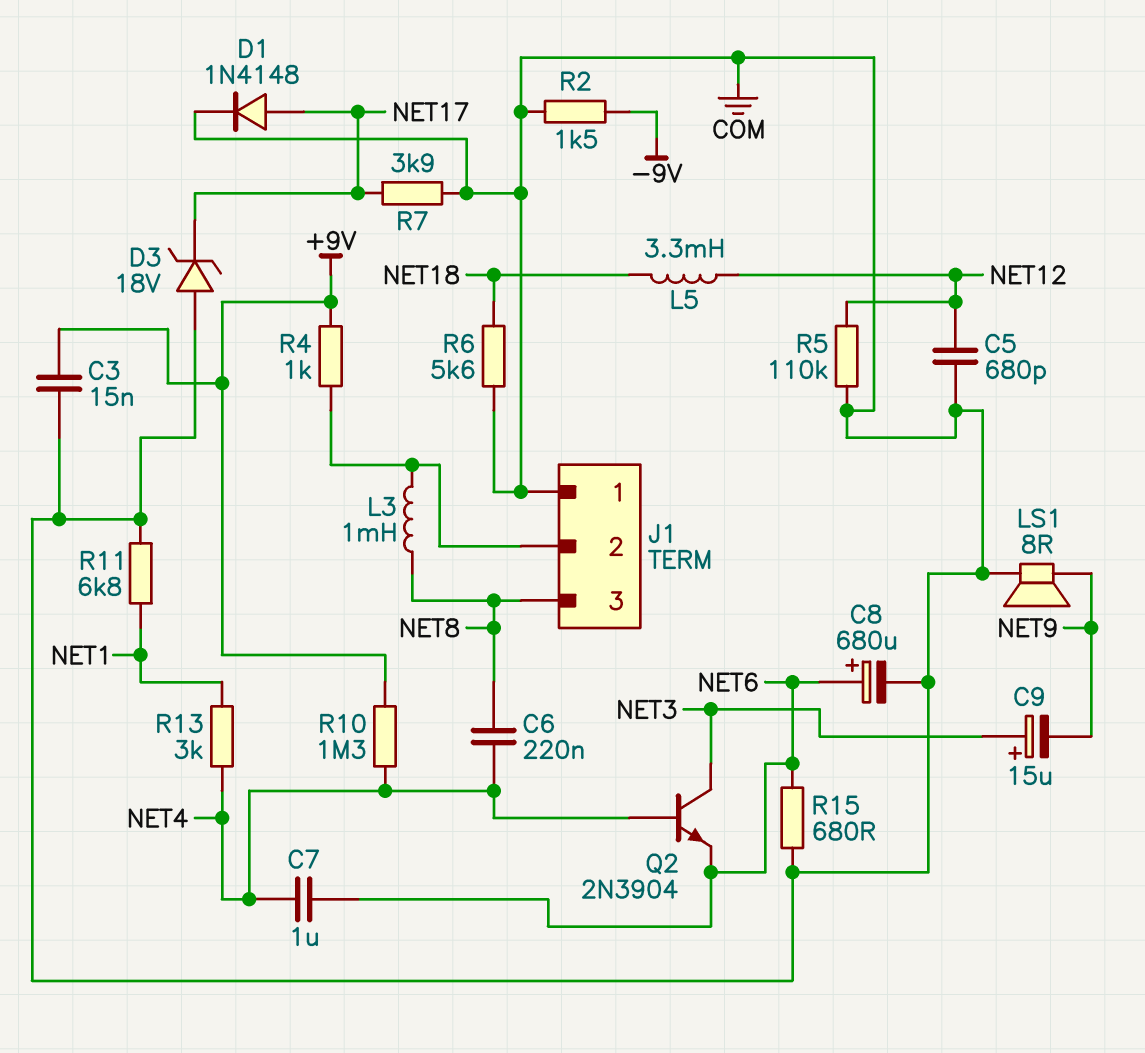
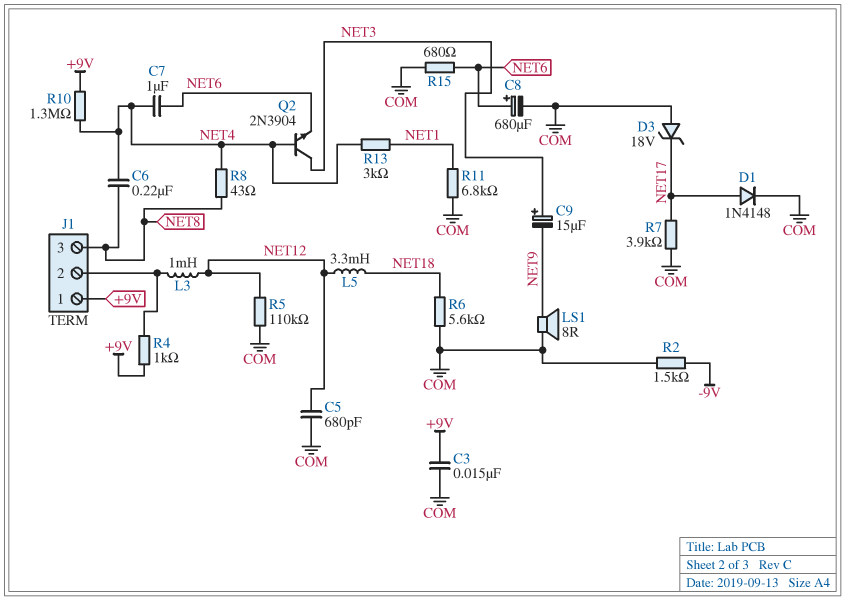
J1 pin 1: COM -> +9V
L3: 1mH (J1/2, NET8) -> 1mH (J1/2, NET12)
R8: none -> 43 (NET4, NET8)

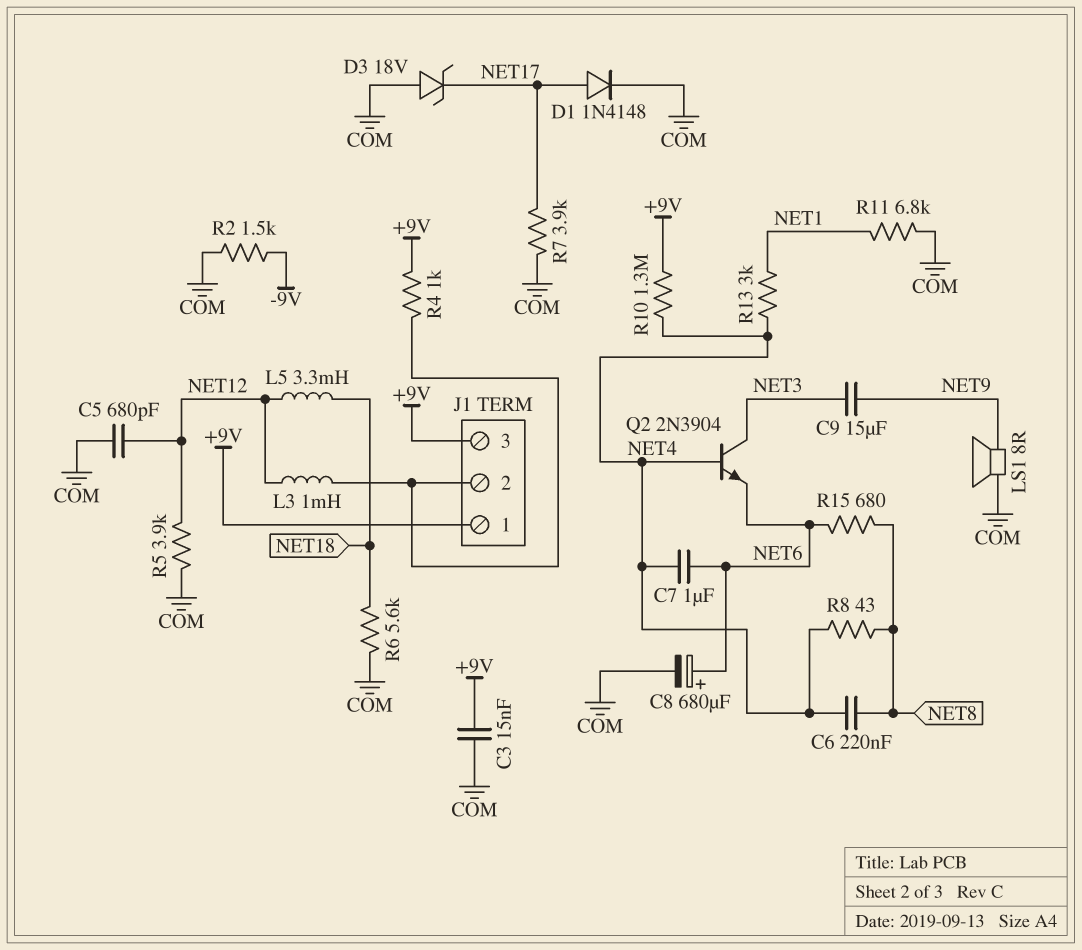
C9: 15uF (plus NET3, minus NET9) -> 15uF (NET3, NET9)
J1 pin 3: NET8 -> +9V
R5: 110k (COM, NET12) -> 3.9k (COM, NET12)
R15: 680 (COM, NET6) -> 680 (NET6, NET8)

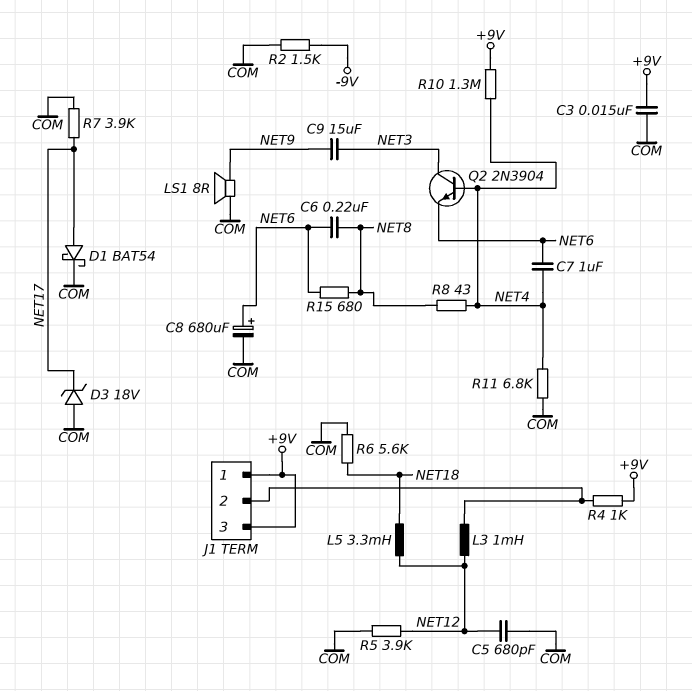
C6: 220nF (NET4, NET8) -> 220nF (NET6, NET8)
D1: diode 1N4148 (A NET17, K COM) -> schottky BAT54 (A NET17, K COM)
R11: 6.8k (COM, NET1) -> 6.8k (COM, NET4)
R13: 3k (NET1, NET4) -> none

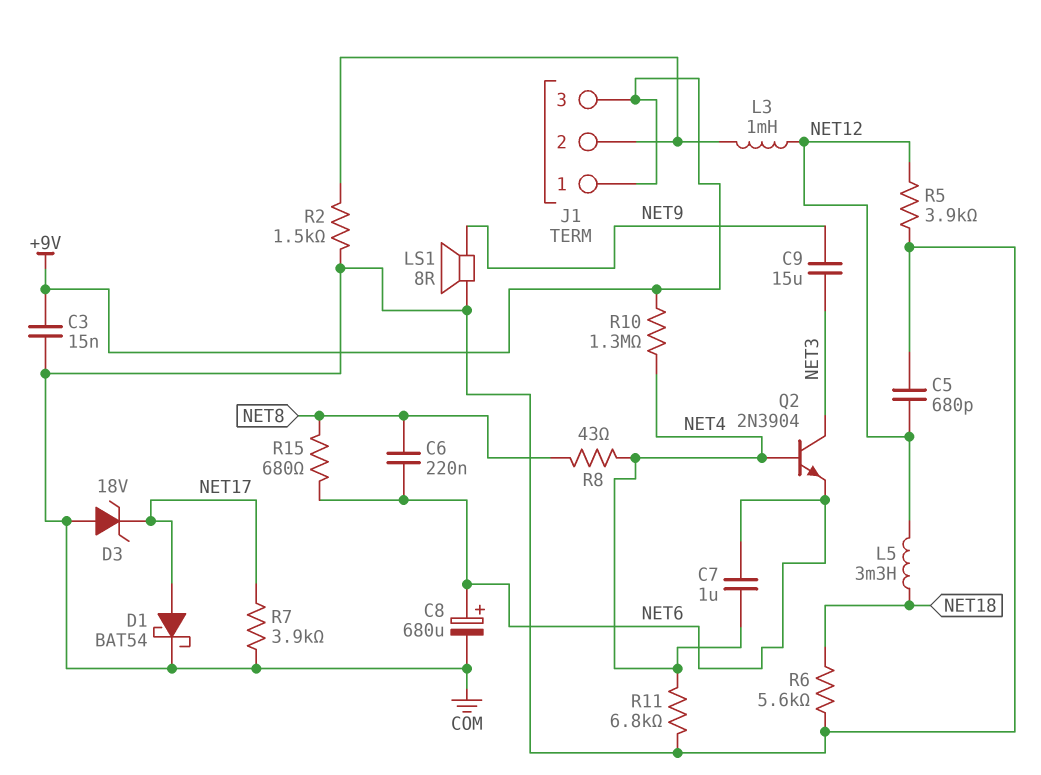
R2: 1.5k (-9V, COM) -> 1.5k (COM, J1/2)
R4: 1k (+9V, J1/2) -> none

